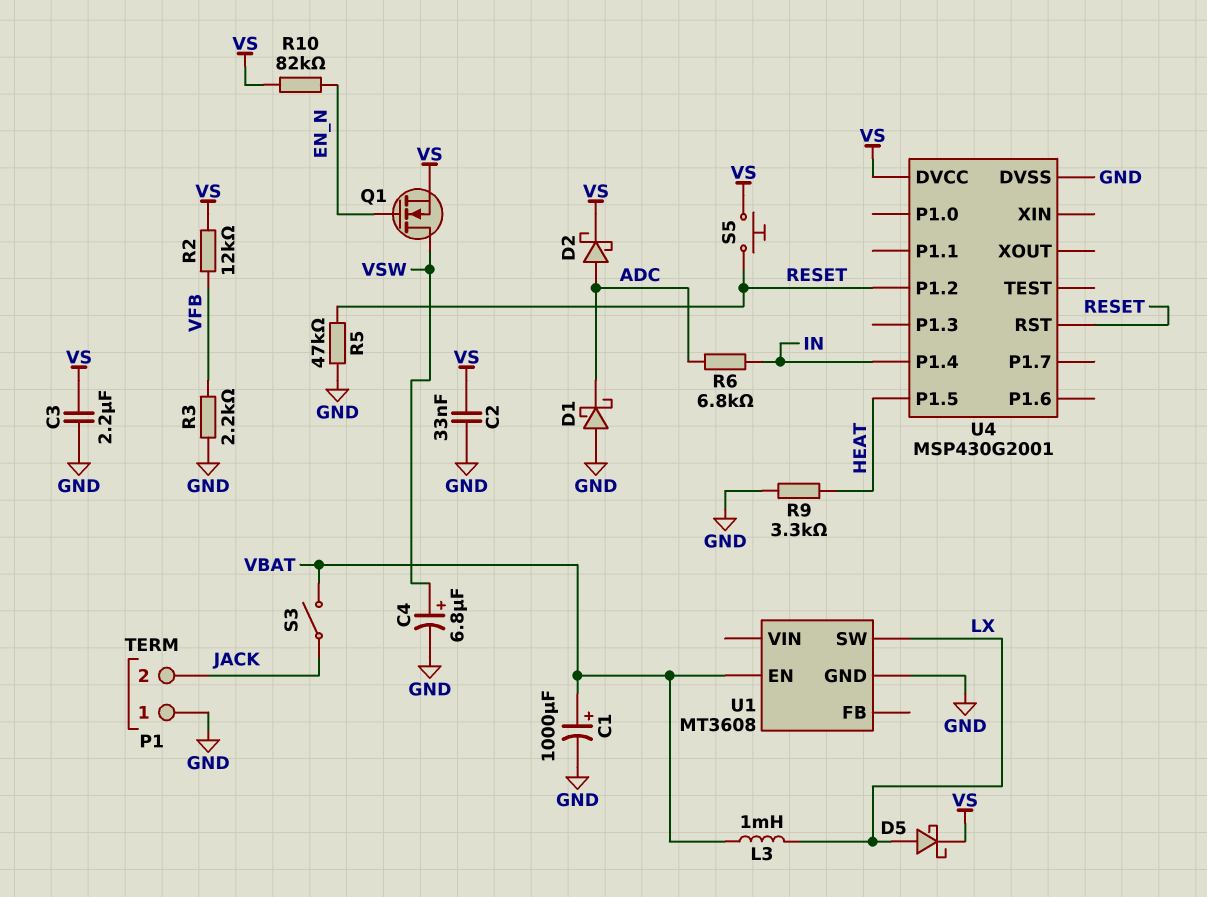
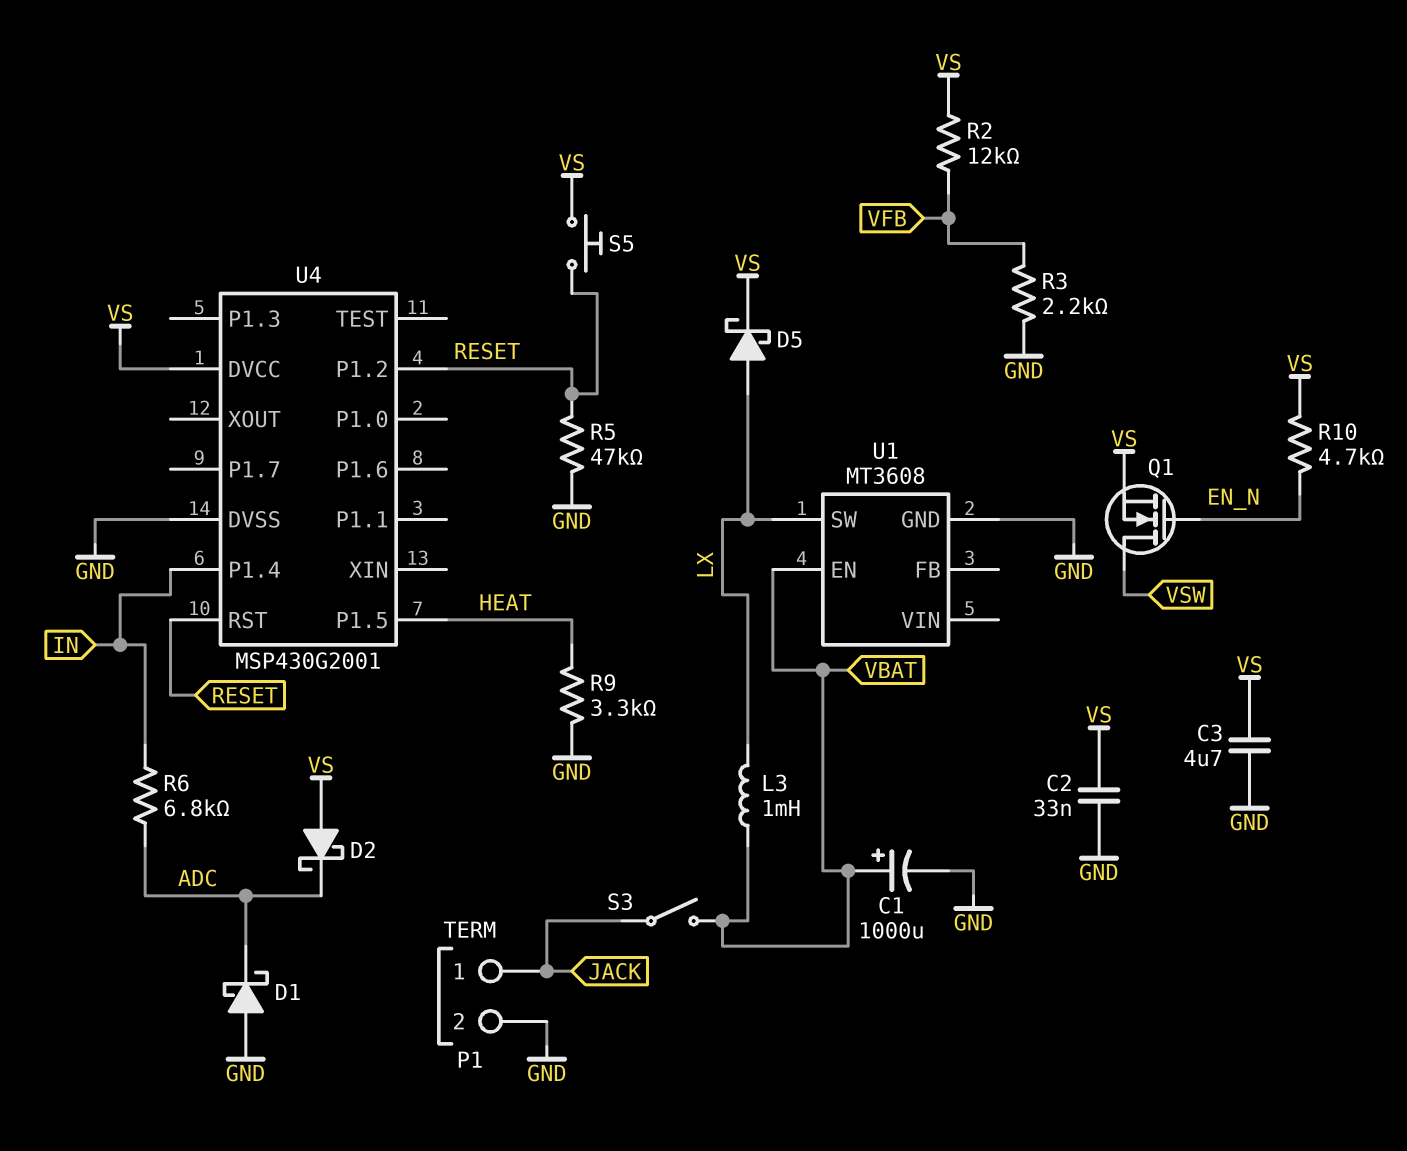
C3: 2.2uF (GND, VS) -> 4.7uF (GND, VS)
C4: 6.8uF (plus VSW, minus GND) -> none
D2: schottky (A ADC, K VS) -> schottky (A VS, K ADC)
P1 pin 1: GND -> JACK
P1 pin 2: JACK -> GND
R10: 82k (EN_N, VS) -> 4.7k (EN_N, VS)

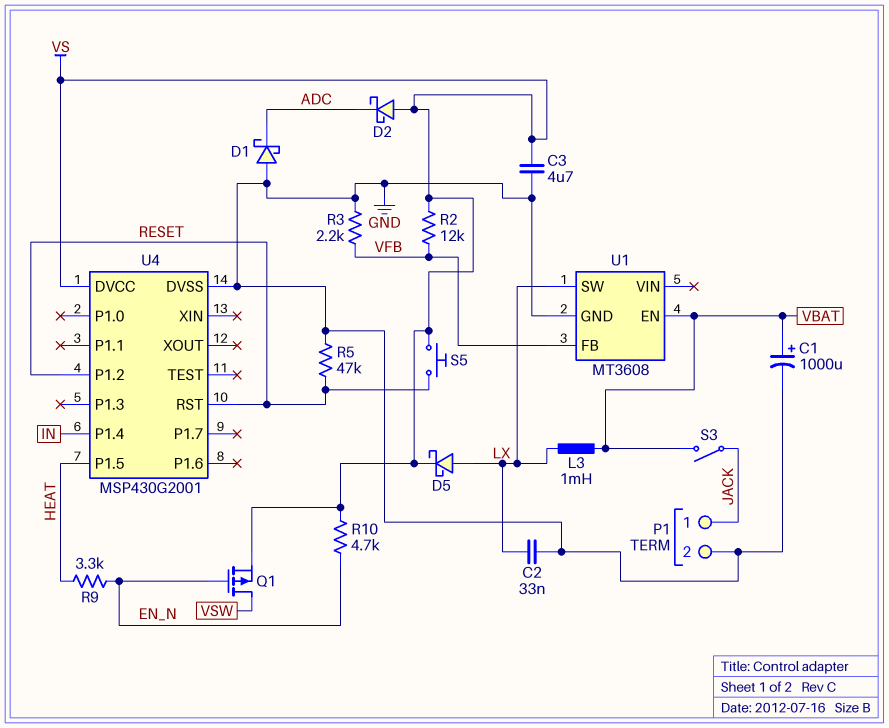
C2: 33nF (GND, VS) -> 33nF (GND, LX)
Q1: NMOS (G EN_N, D VSW, S VS) -> PMOS (G EN_N, D VSW, S VS)
R6: 6.8k (ADC, IN) -> none
R9: 3.3k (GND, HEAT) -> 3.3k (EN_N, HEAT)
U1 pin FB: none -> VFB

